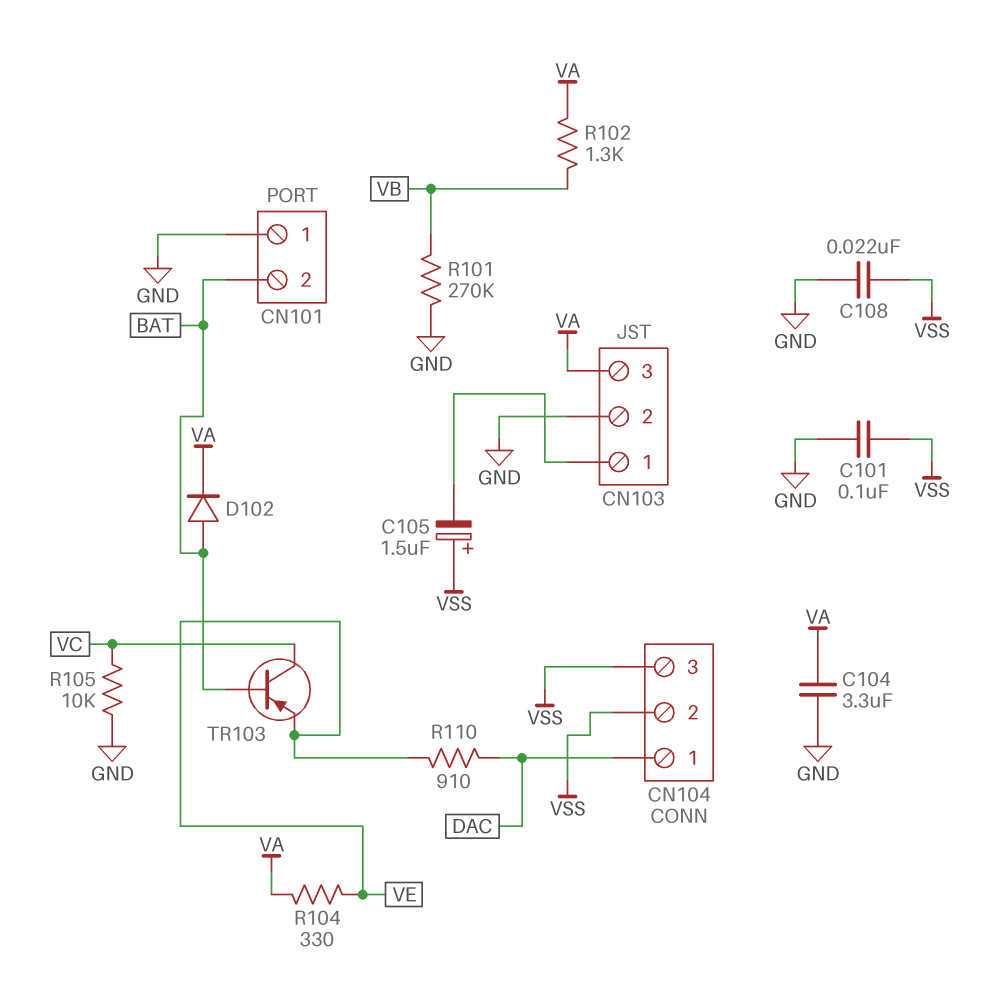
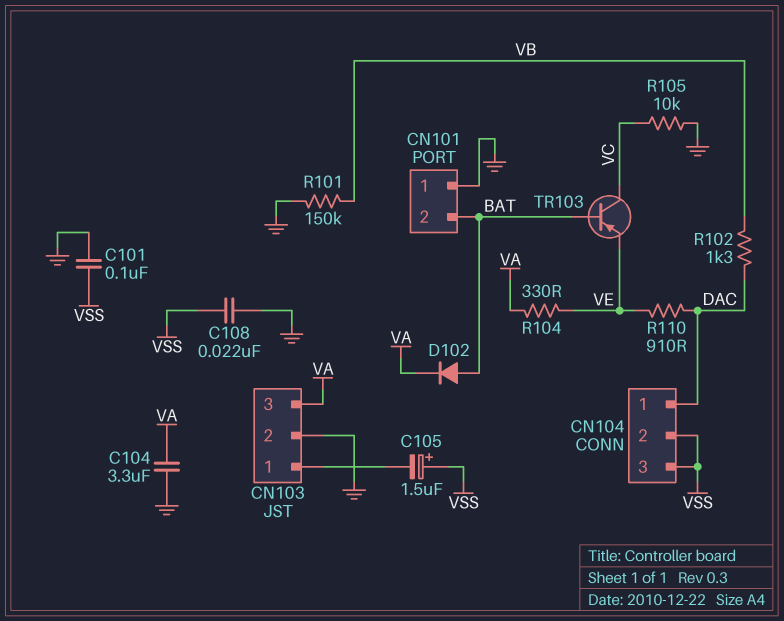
R101: 270k (GND, VB) -> 150k (GND, VB)
R102: 1.3k (VA, VB) -> 1.3k (DAC, VB)

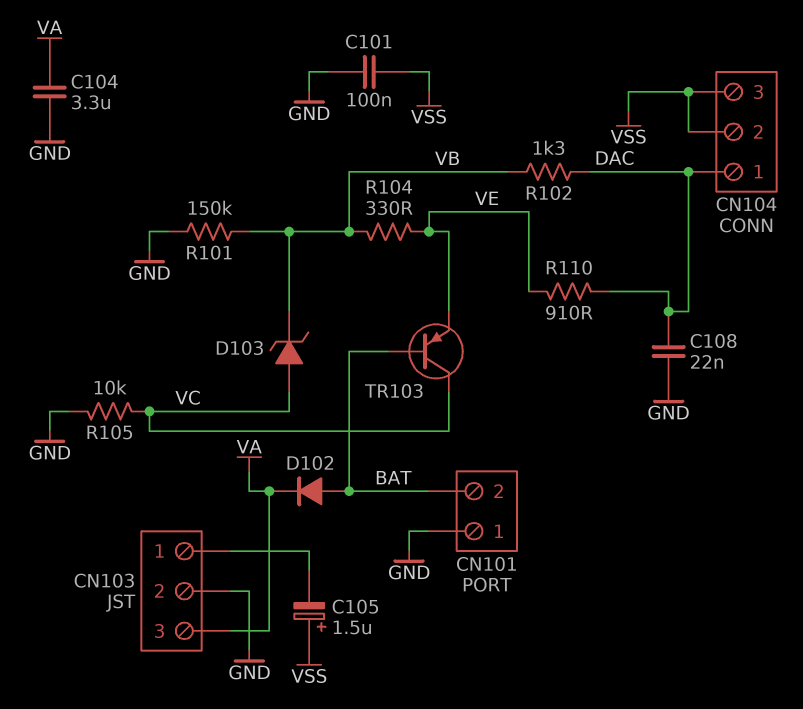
C108: 22nF (GND, VSS) -> 22nF (DAC, GND)
D103: none -> zener (A VC, K VB)
R104: 330 (VA, VE) -> 330 (VB, VE)

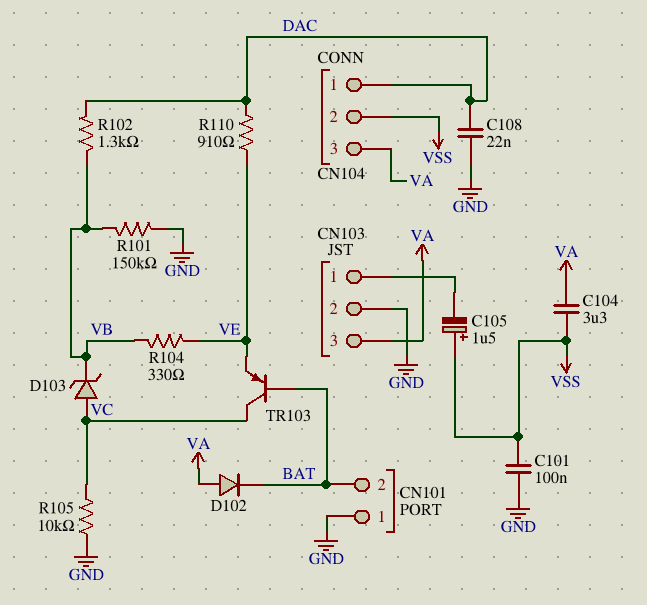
C104: 3.3uF (GND, VA) -> 3.3uF (VA, VSS)
CN104 pin 3: VSS -> VA
D102: diode (A BAT, K VA) -> diode (A VA, K BAT)

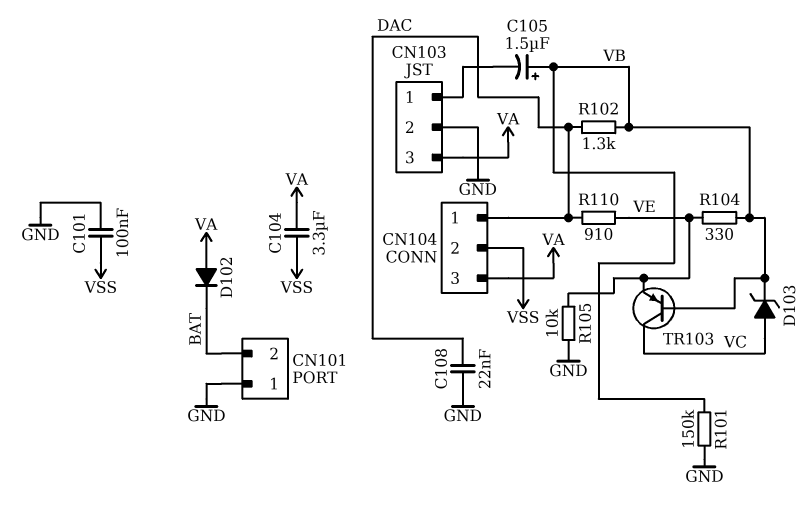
C105: 1.5uF (plus VSS, minus CN103/1) -> 1.5uF (plus VB, minus CN103/1)
R105: 10k (GND, VC) -> 10k (GND, VE)
TR103: PNP (B BAT, C VC, E VE) -> PNP (B VB, C VC, E VE)

